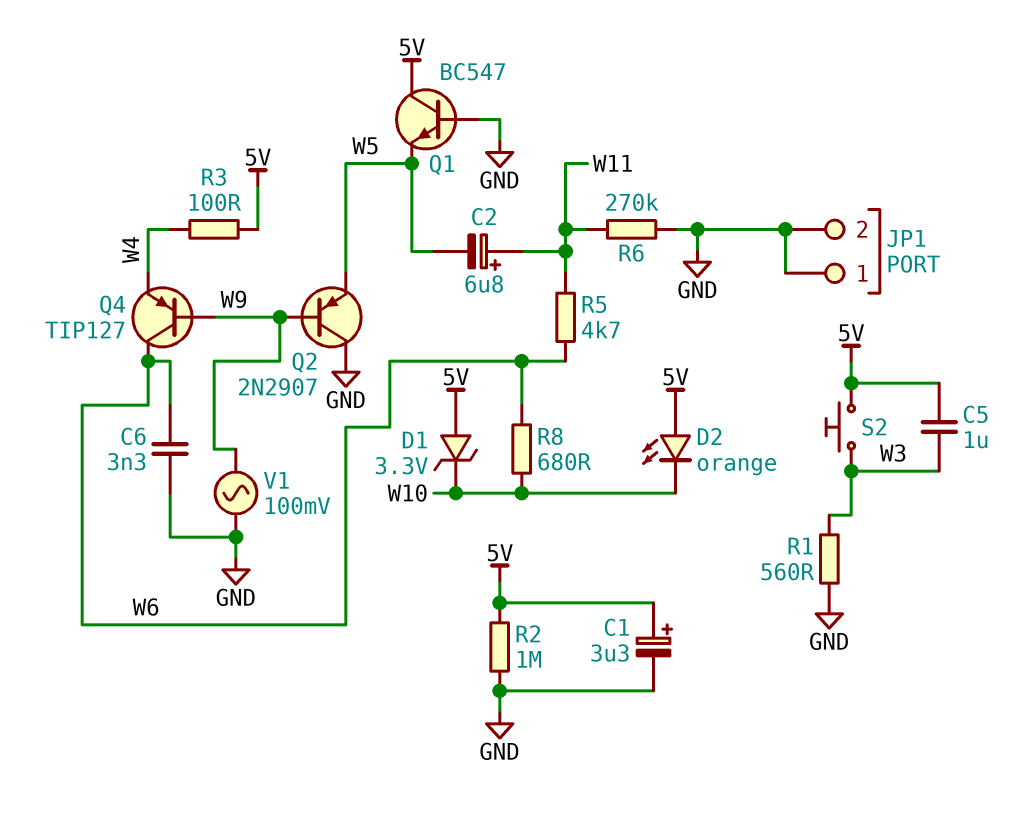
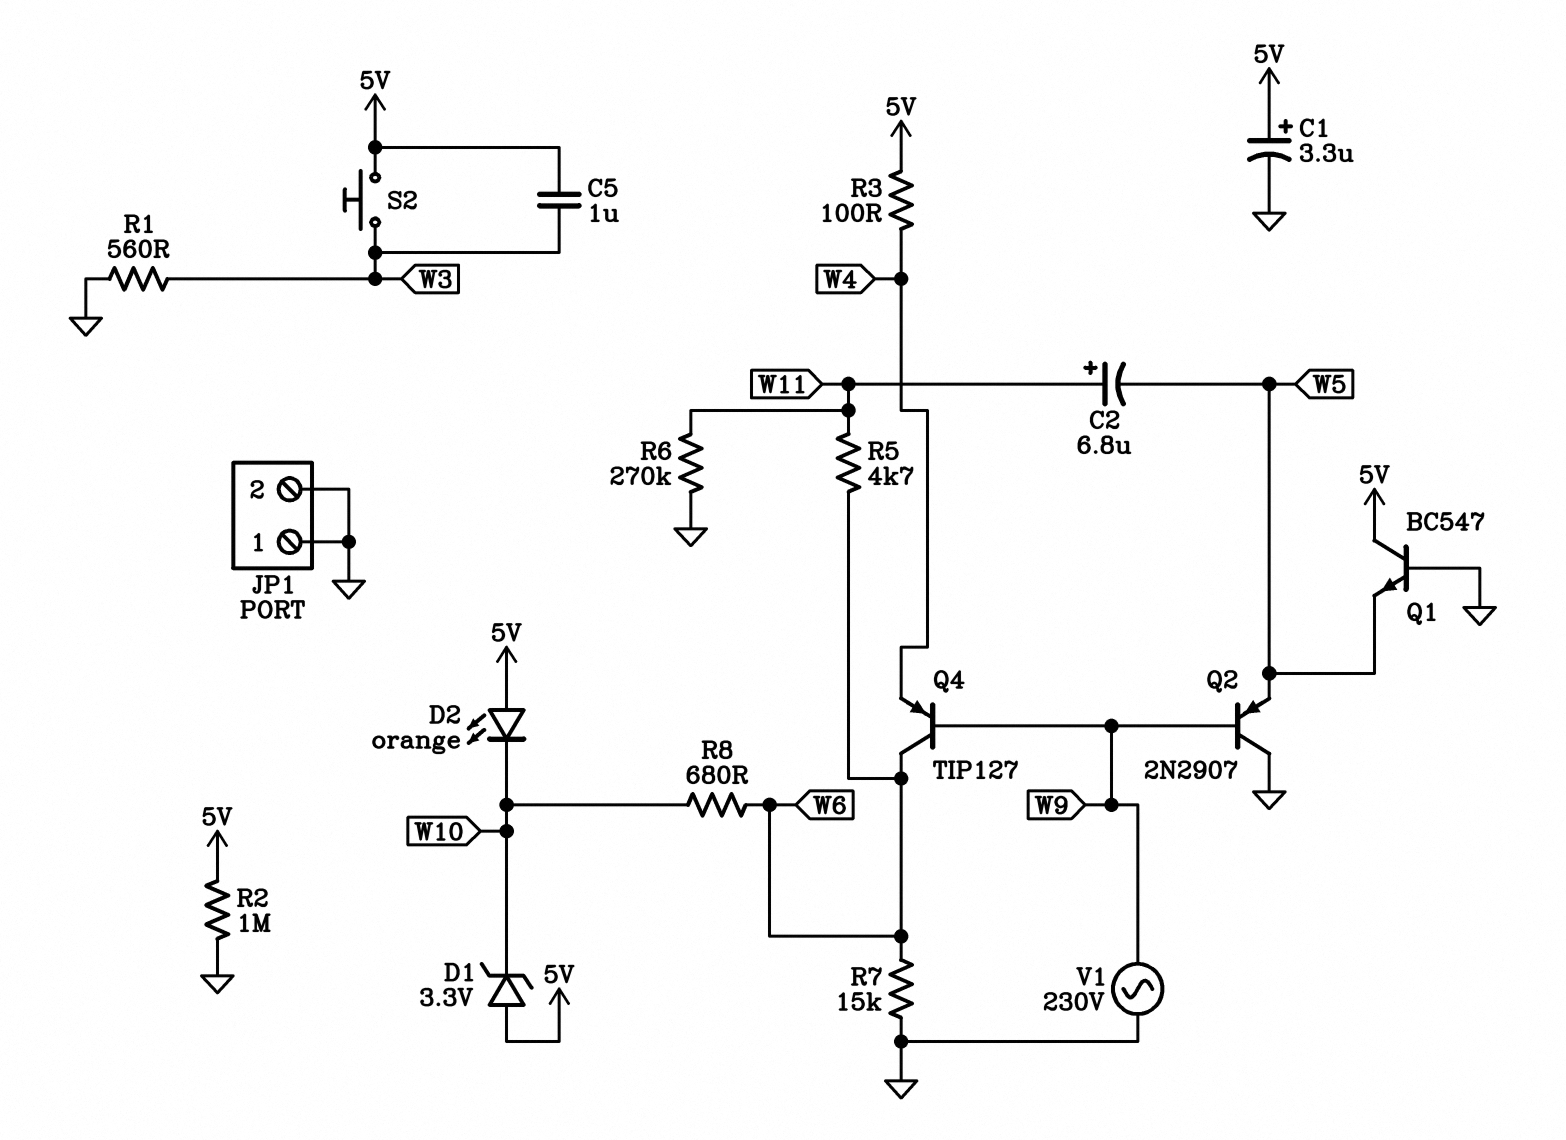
C6: 3.3nF (GND, W6) -> none
R7: none -> 15k (GND, W6)
V1: AC 100mV (GND, W9) -> AC 230V (GND, W9)

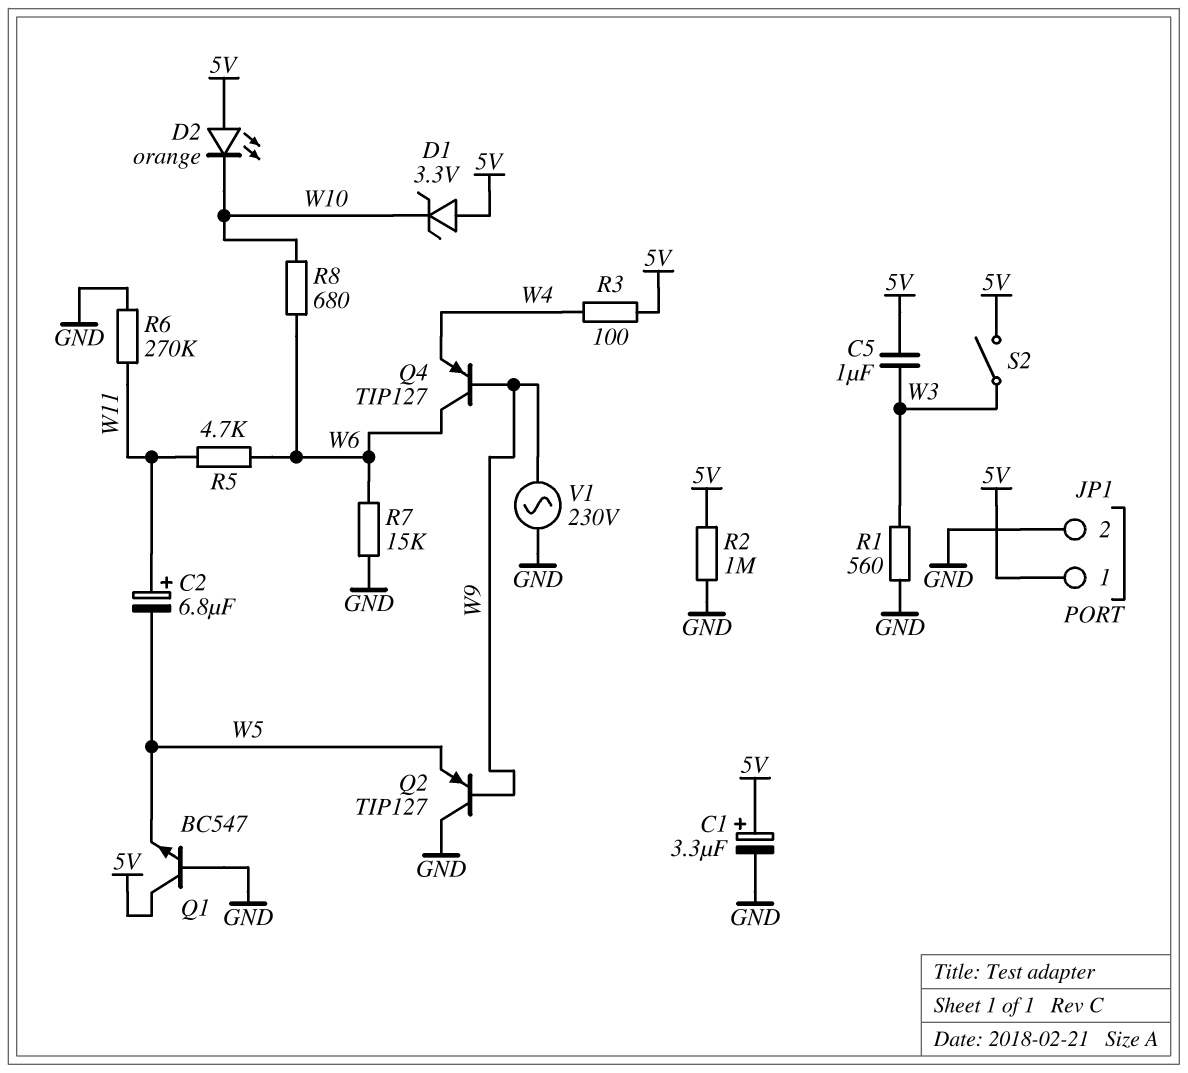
JP1 pin 1: GND -> 5V
Q2: PNP 2N2907 (B W9, C GND, E W5) -> PNP TIP127 (B W9, C GND, E W5)
S2: button (5V, W3) -> switch (5V, W3)

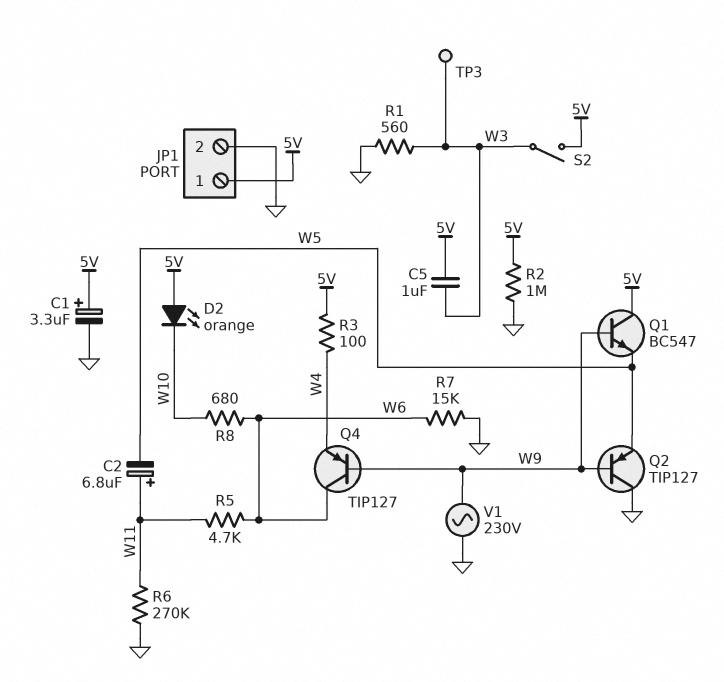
D1: zener 3.3V (A 5V, K W10) -> none
Q1: NPN BC547 (B GND, C 5V, E W5) -> NPN BC547 (B W9, C 5V, E W5)
TP3: none -> test point (W3)

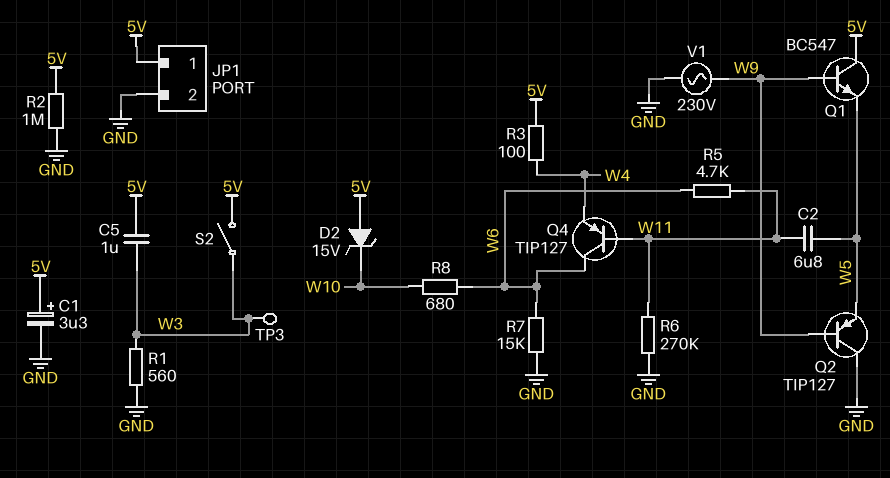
C2: 6.8uF (plus W11, minus W5) -> 6.8uF (W5, W11)
D2: LED orange (A 5V, K W10) -> zener 15V (A 5V, K W10)
Q4: PNP TIP127 (B W9, C W6, E W4) -> PNP TIP127 (B W11, C W6, E W4)

